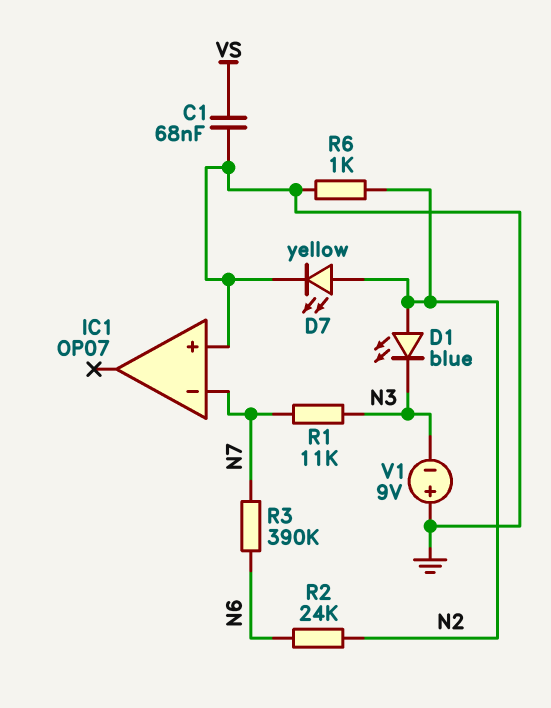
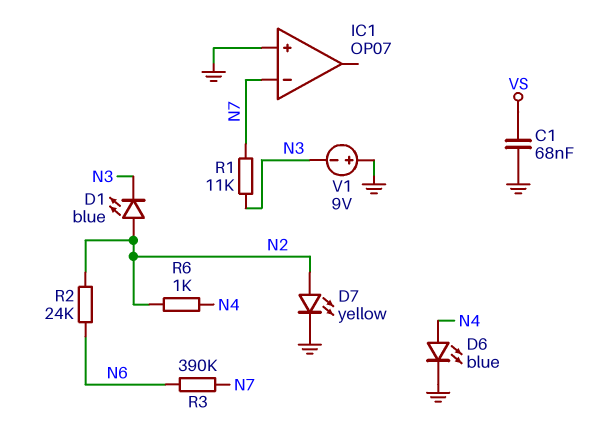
D6: none -> LED blue (A N4, K GND)
R6: 1k (GND, N2) -> 1k (N2, N4)

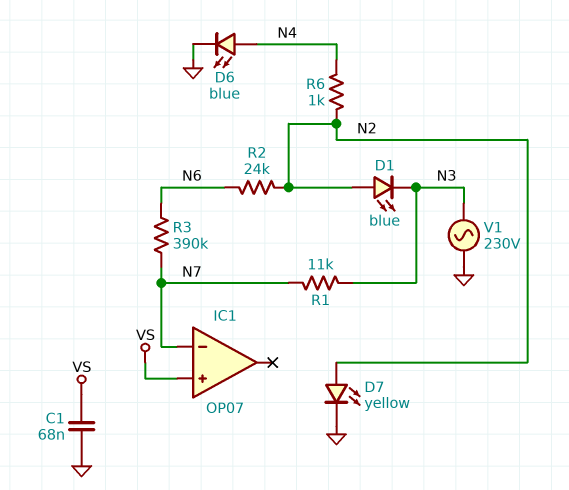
IC1 pin in+: GND -> VS
V1: 9V (plus GND, minus N3) -> AC 230V (GND, N3)

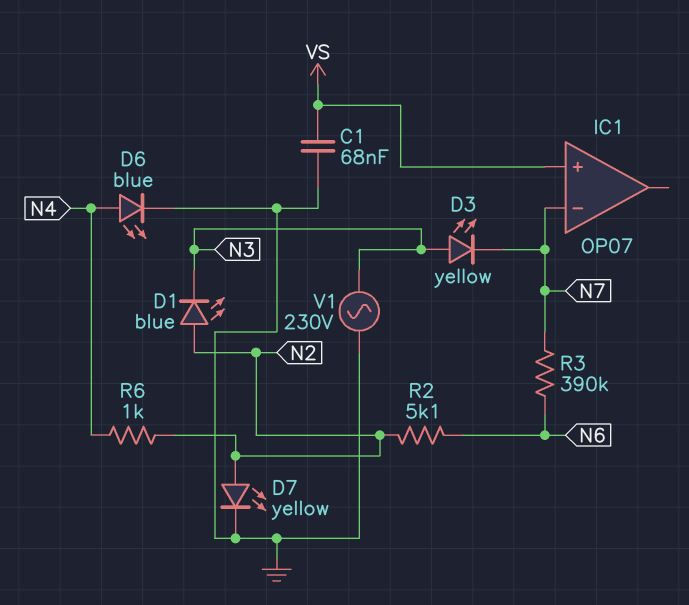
D3: none -> LED yellow (A N3, K N7)
R1: 11k (N3, N7) -> none
R2: 24k (N2, N6) -> 5.1k (N2, N6)

